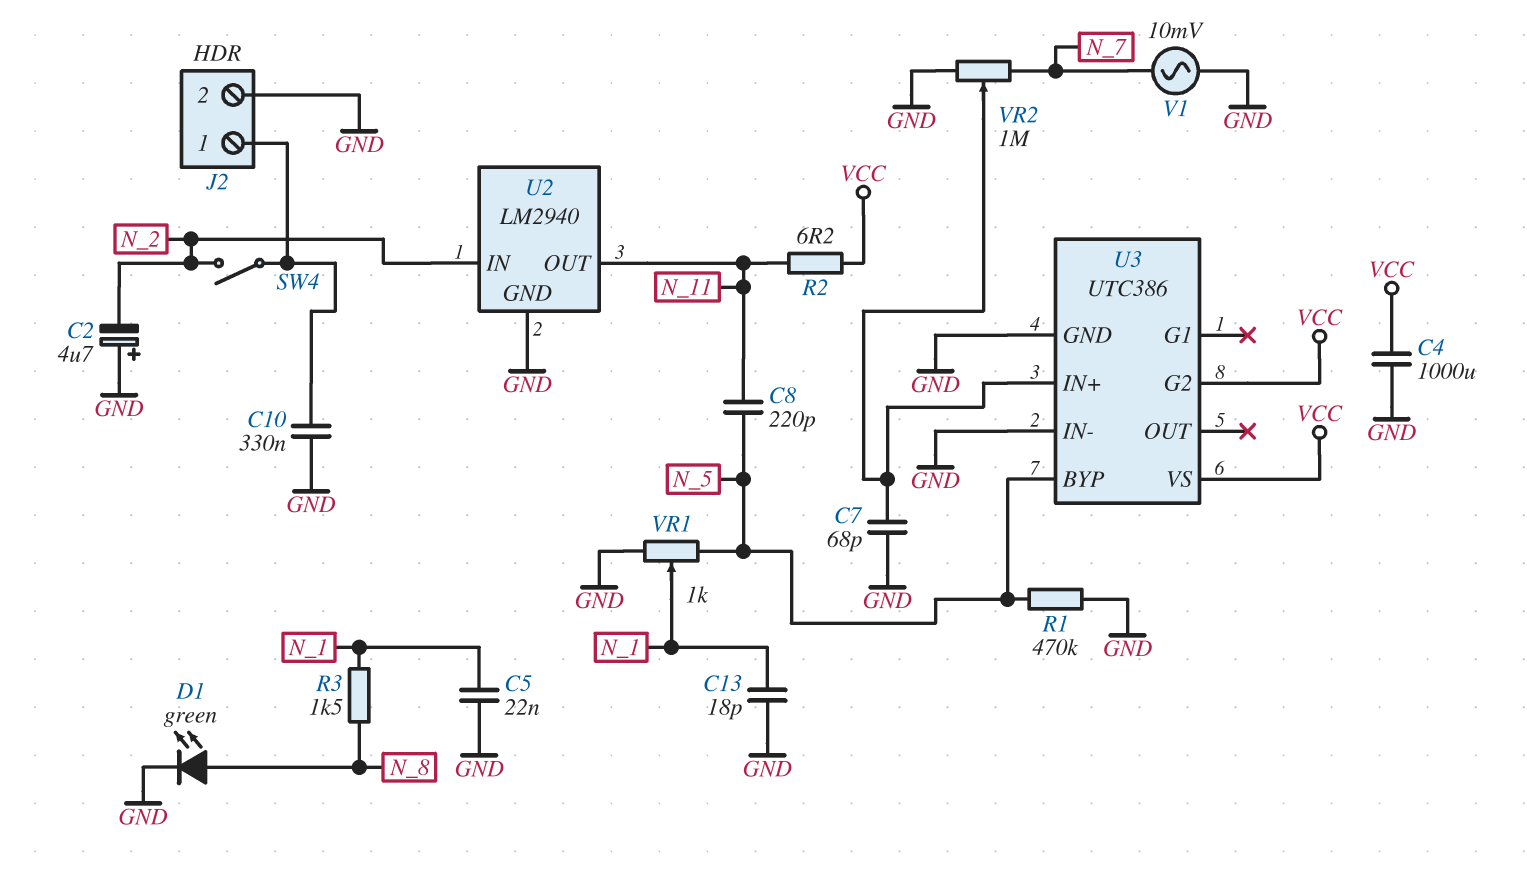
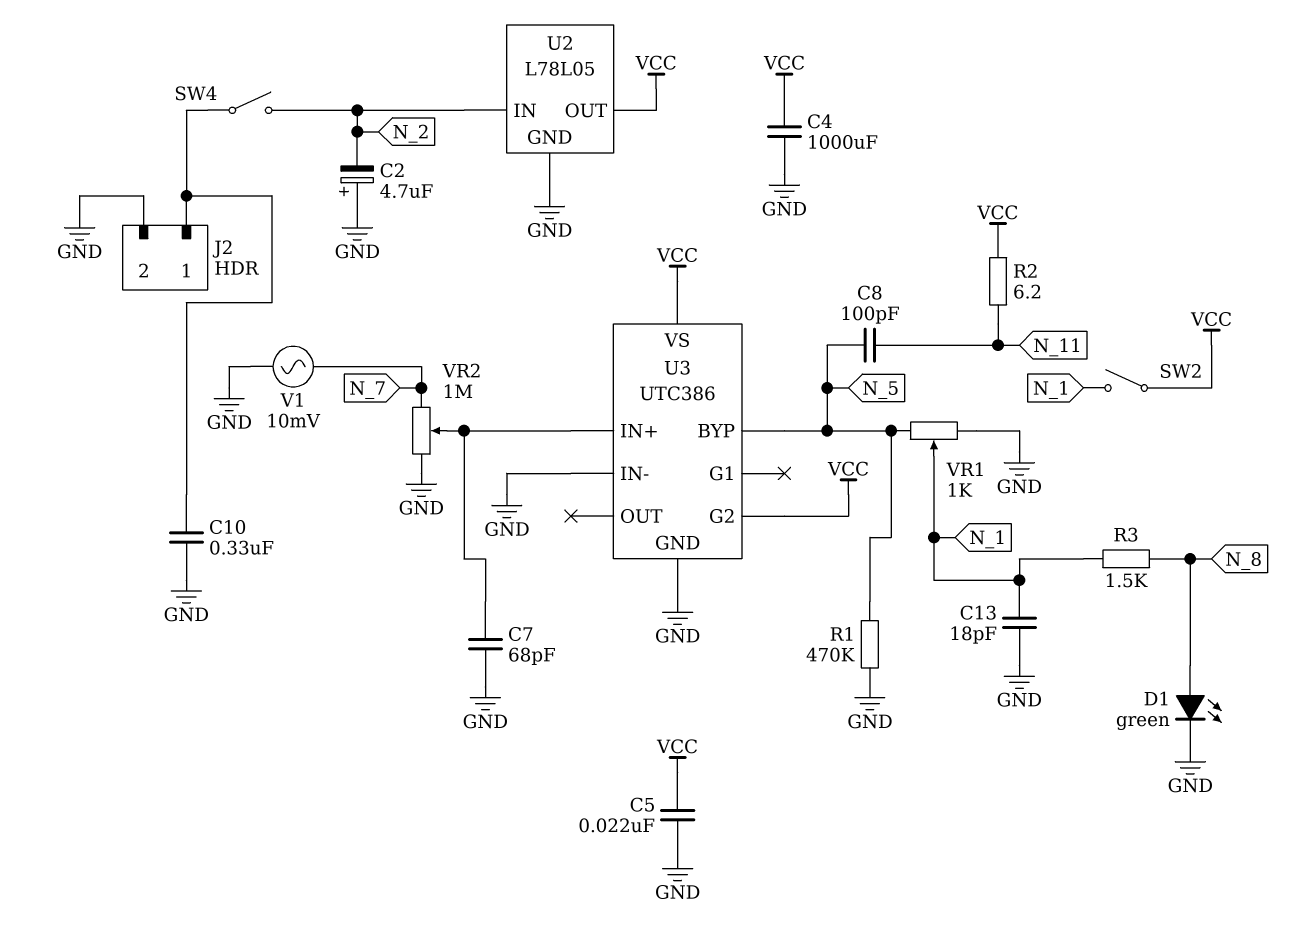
C5: 22nF (GND, N_1) -> 22nF (GND, VCC)
C8: 220pF (N_5, N_11) -> 100pF (N_5, N_11)
SW2: none -> switch (N_1, VCC)
U2: LM2940 -> L78L05
U2 pin OUT: N_11 -> VCC

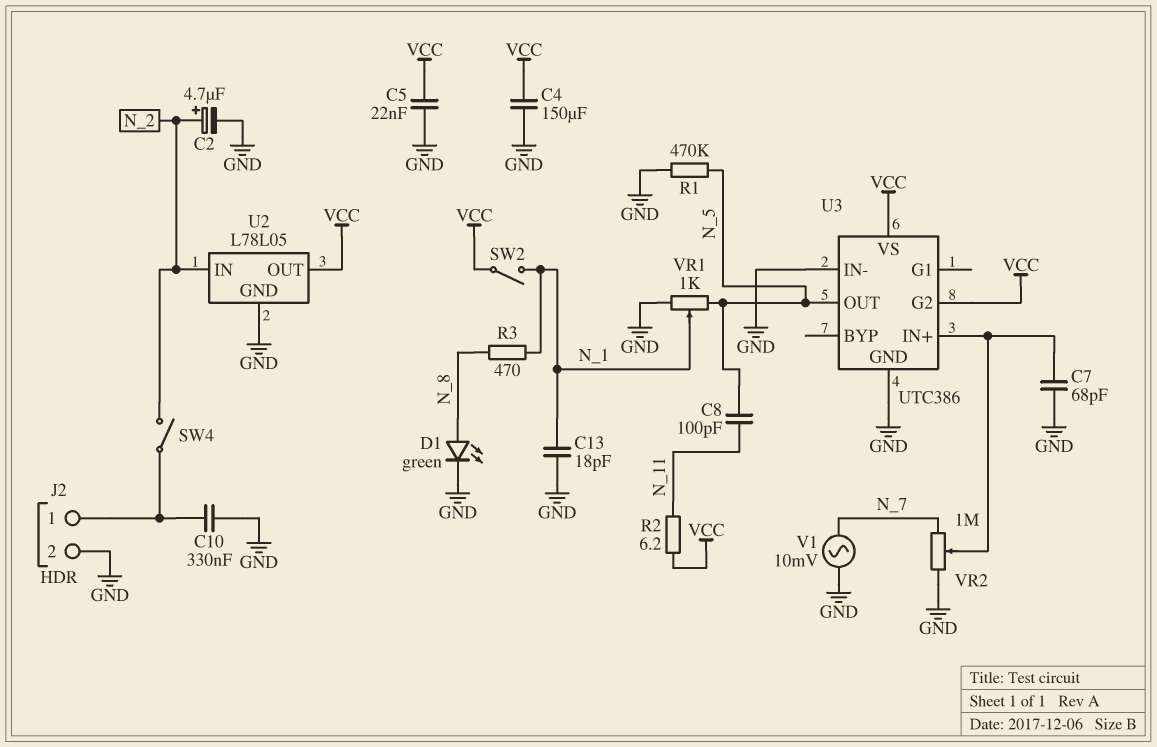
C2: 4.7uF (plus GND, minus N_2) -> 4.7uF (plus N_2, minus GND)
C4: 1000uF (GND, VCC) -> 150uF (GND, VCC)
R3: 1.5k (N_1, N_8) -> 470 (N_1, N_8)
U3 pin BYP: N_5 -> none
U3 pin OUT: none -> N_5

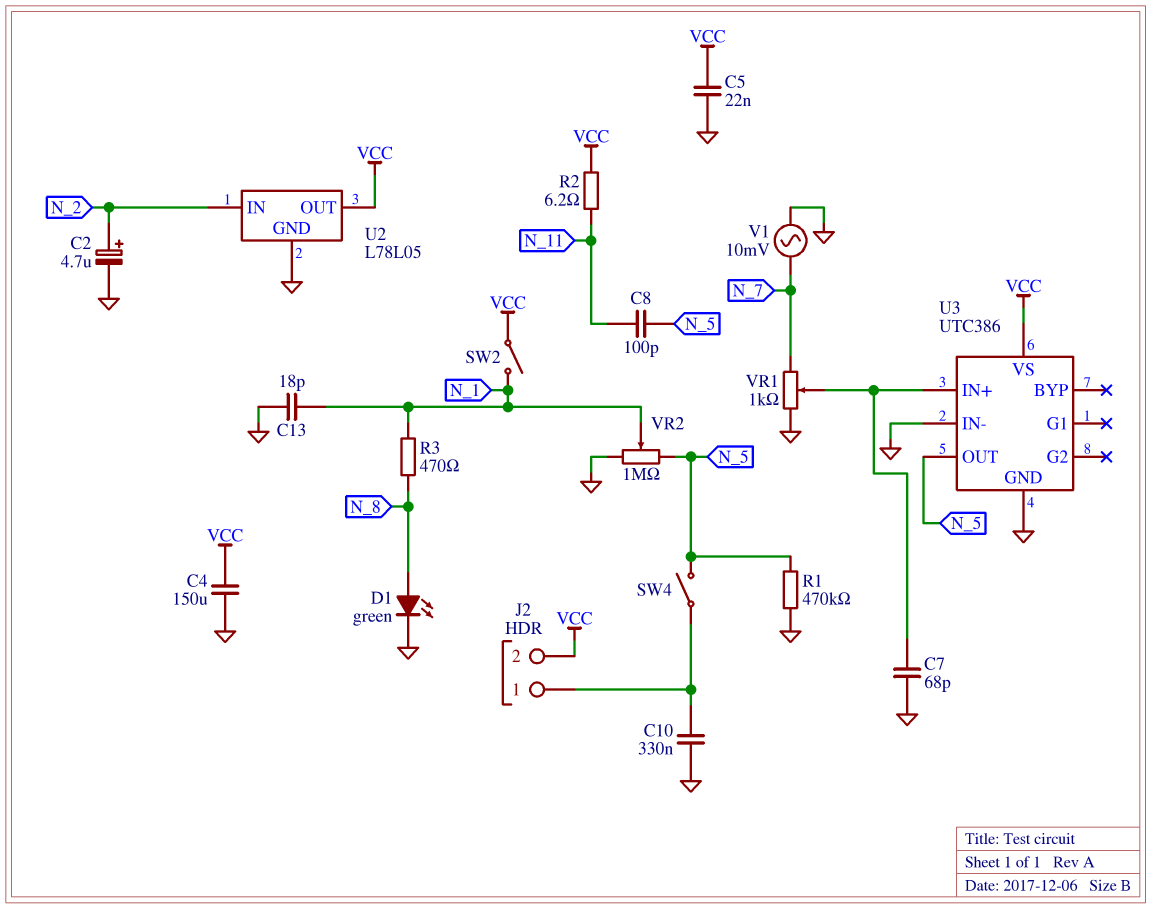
J2 pin 2: GND -> VCC
SW4: switch (J2/1, N_2) -> switch (J2/1, N_5)
U3 pin G2: VCC -> none
VR1: 1k (GND, N_5, wiper N_1) -> 1k (GND, N_7, wiper U3/IN+)
VR2: 1M (GND, N_7, wiper U3/IN+) -> 1M (GND, N_5, wiper N_1)

